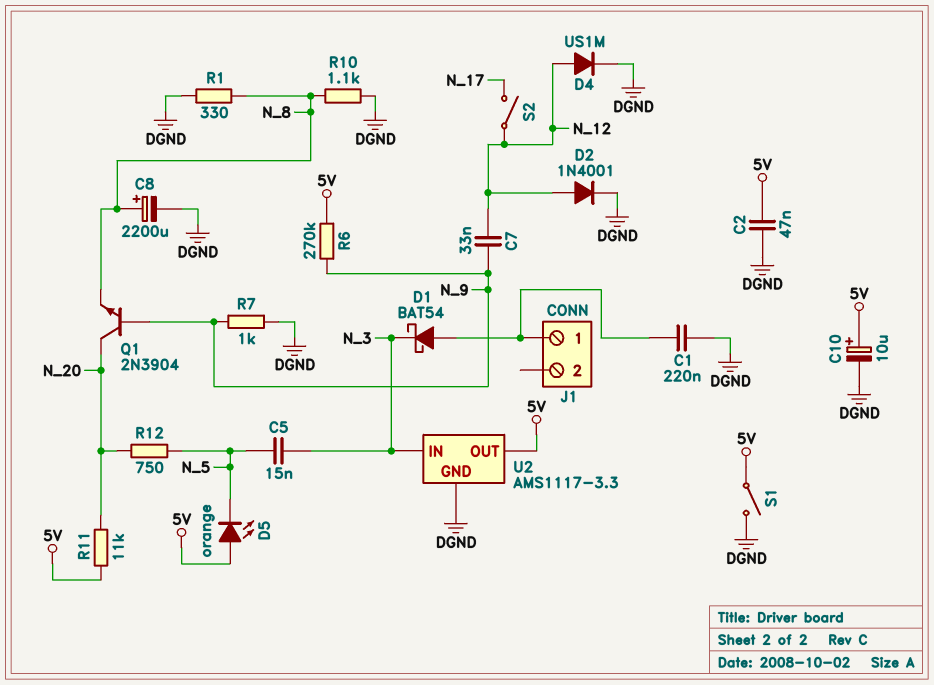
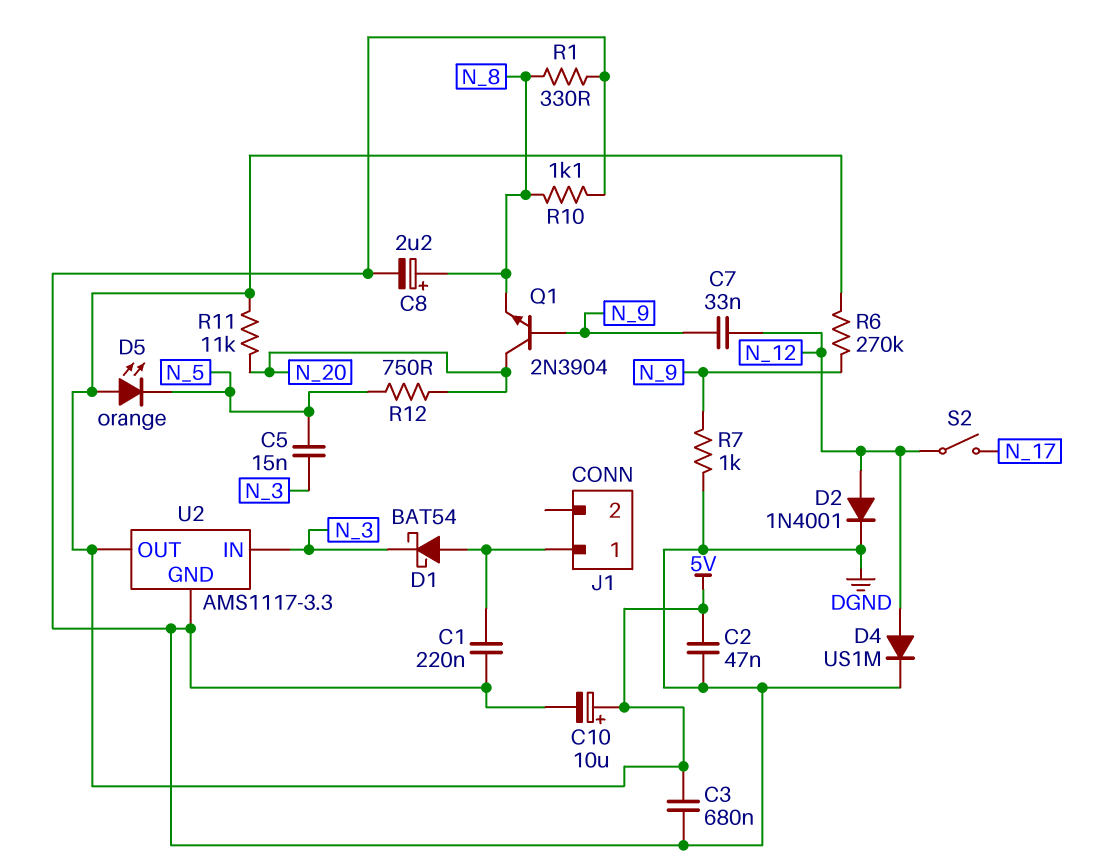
C3: none -> 680nF (5V, DGND)
C8: 2200uF (plus N_8, minus DGND) -> 2.2uF (plus N_8, minus DGND)
S1: switch (5V, DGND) -> none

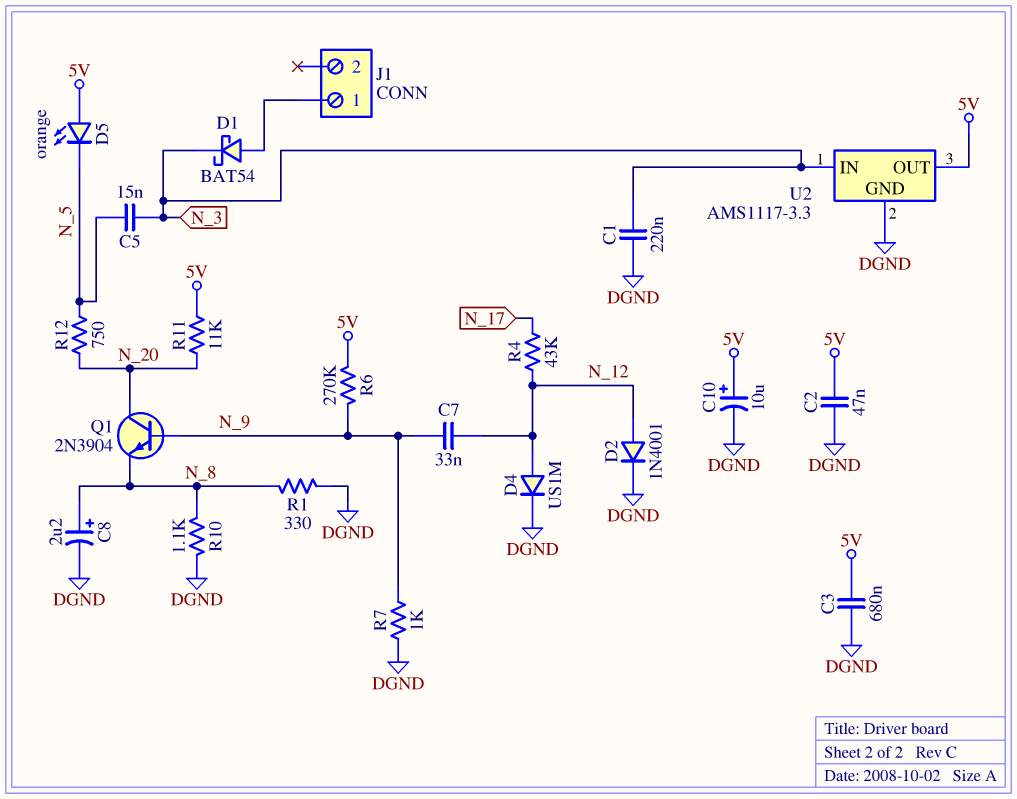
C1: 220nF (DGND, J1/1) -> 220nF (DGND, N_3)
R4: none -> 43k (N_12, N_17)
S2: switch (N_12, N_17) -> none

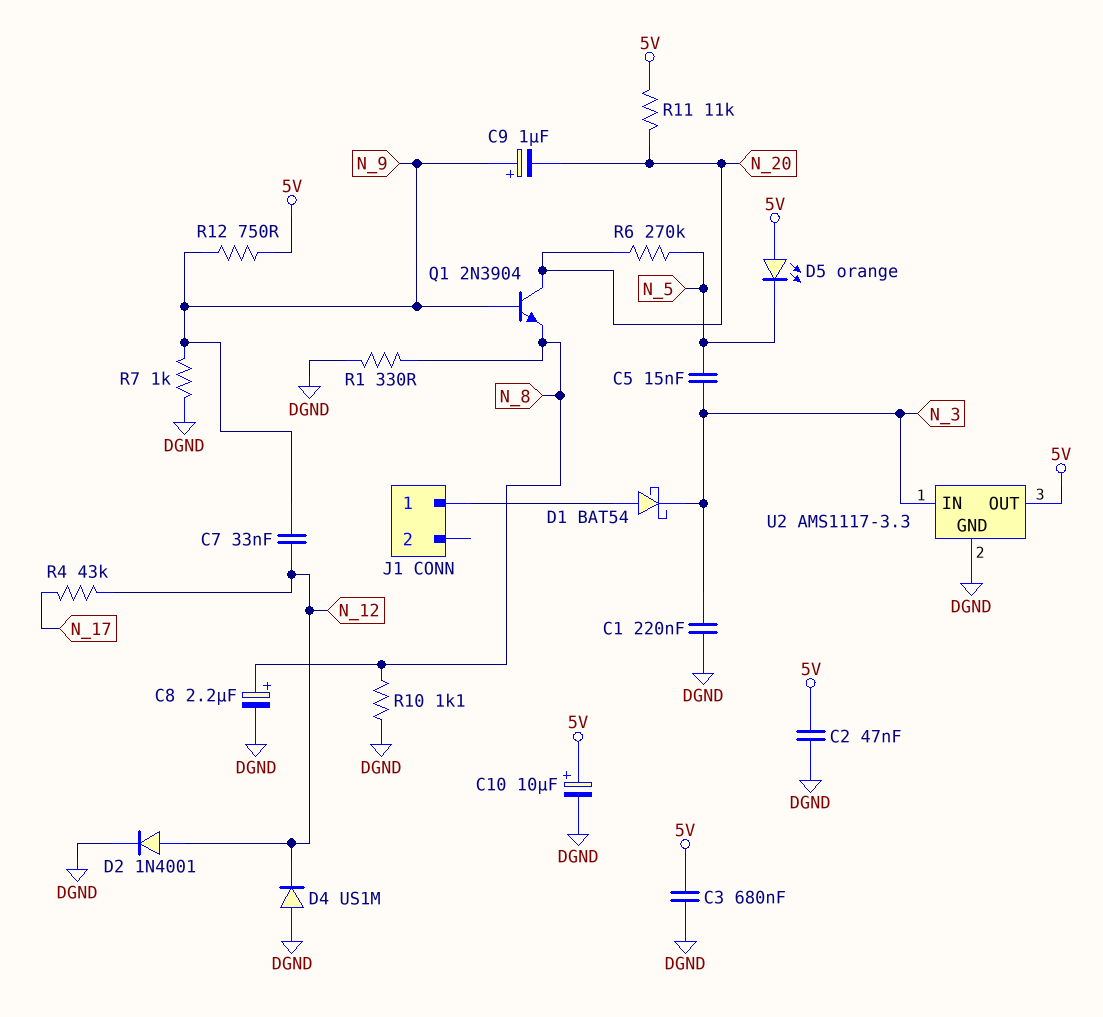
C9: none -> 1uF (plus N_9, minus N_20)
D4: diode US1M (A N_12, K DGND) -> diode US1M (A DGND, K N_12)
R6: 270k (5V, N_9) -> 270k (N_5, N_20)
R12: 750 (N_5, N_20) -> 750 (5V, N_9)

